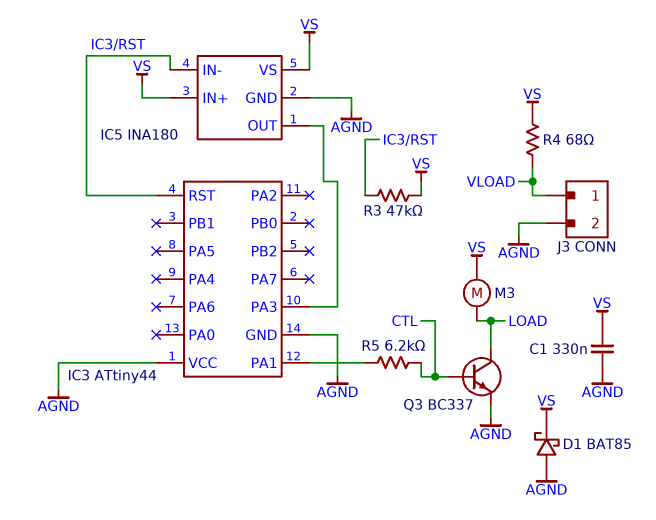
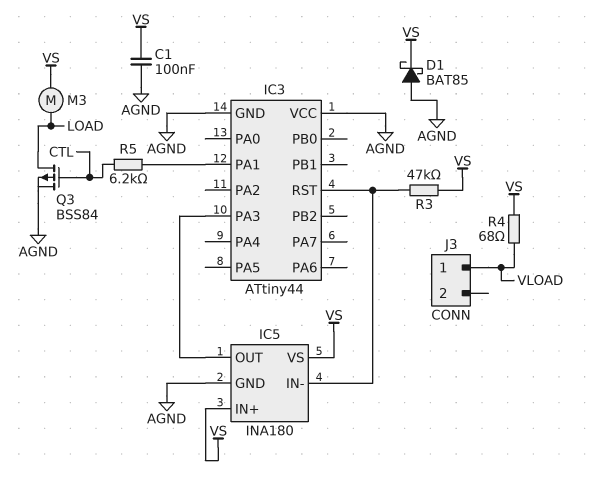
C1: 330nF (AGND, VS) -> 100nF (AGND, VS)
J3 pin 2: AGND -> none
Q3: NPN BC337 (B CTL, C LOAD, E AGND) -> PMOS BSS84 (G CTL, D LOAD, S AGND)

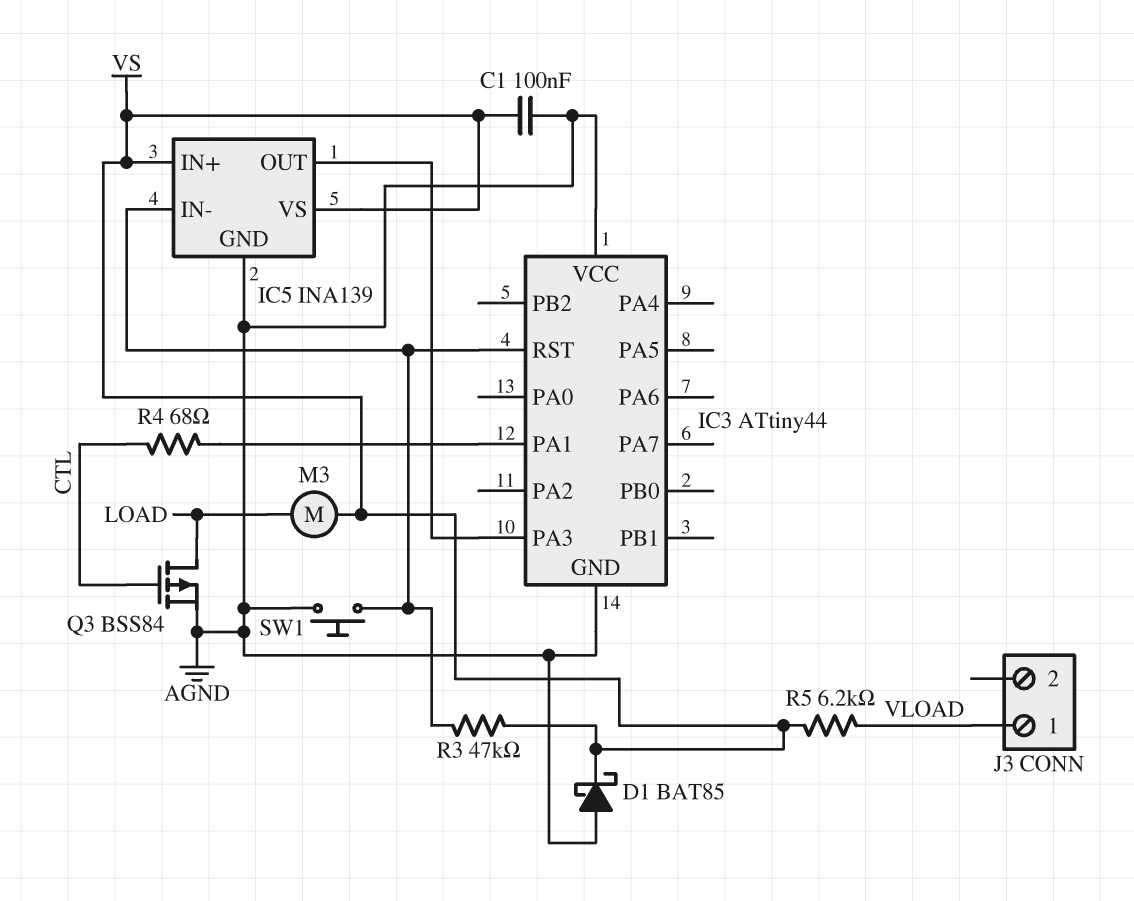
IC5: INA180 -> INA139
R4: 68 (VLOAD, VS) -> 68 (CTL, IC3/PA1)
R5: 6.2k (CTL, IC3/PA1) -> 6.2k (VLOAD, VS)
SW1: none -> button (AGND, IC3/RST)

